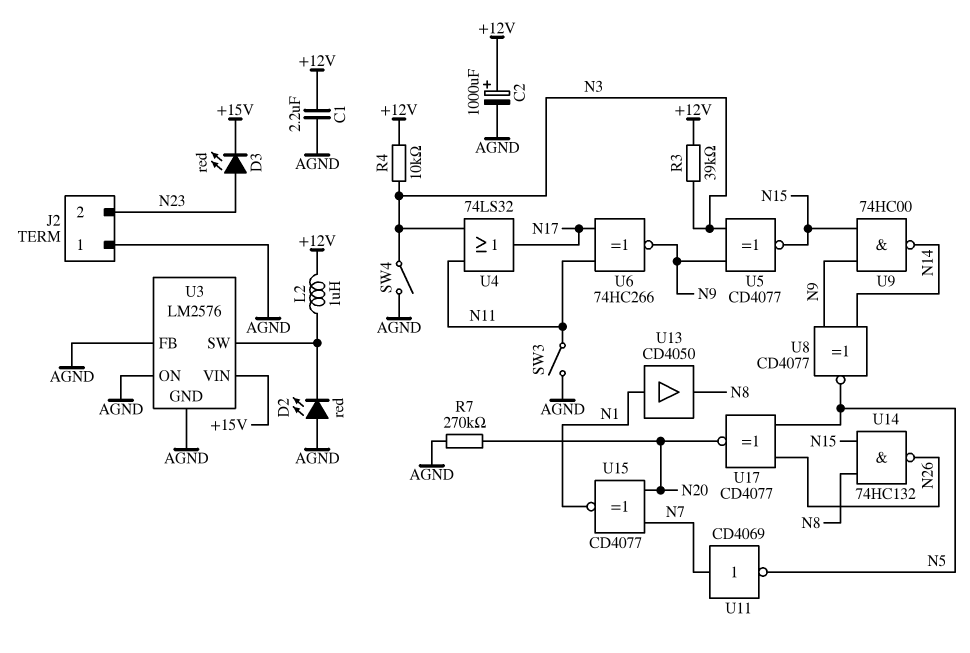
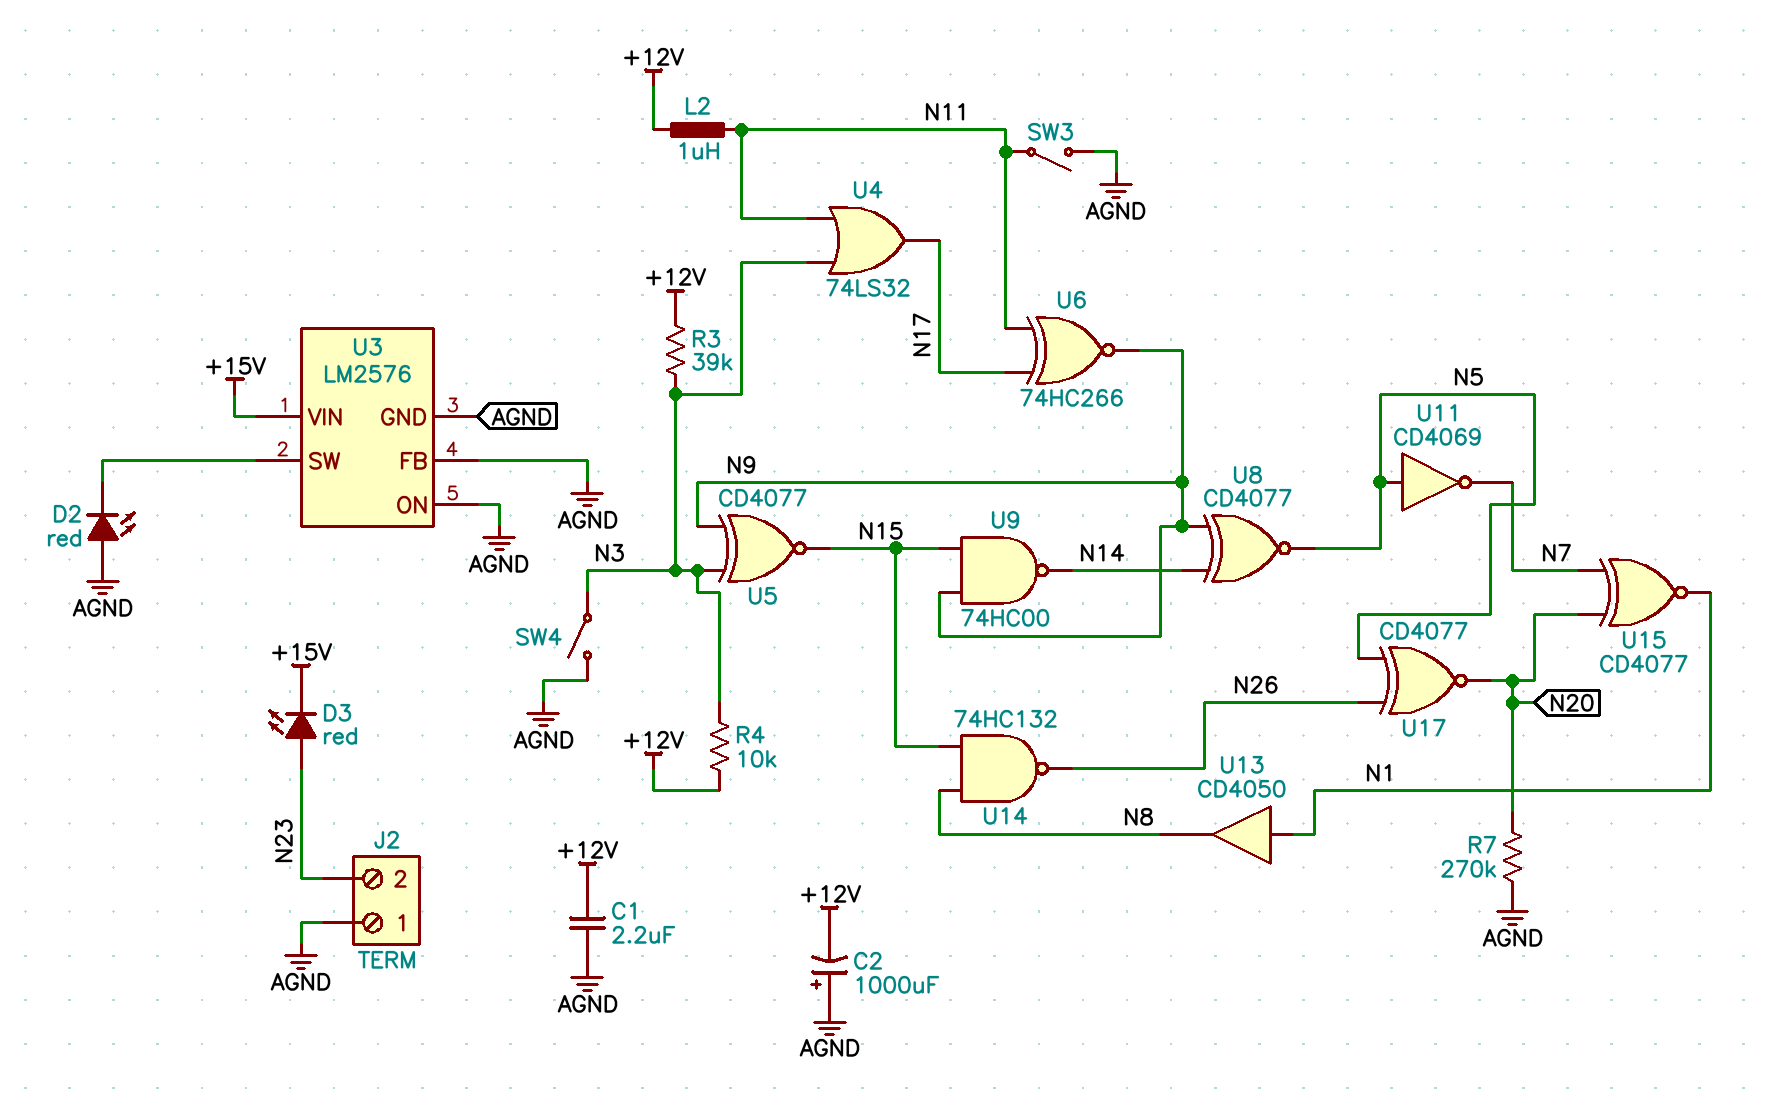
C2: 1000uF (plus +12V, minus AGND) -> 1000uF (plus AGND, minus +12V)
L2: 1uH (+12V, U3/SW) -> 1uH (+12V, N11)
U11: NOT CD4069 (in N7, out N5) -> NOT CD4069 (in N5, out N7)

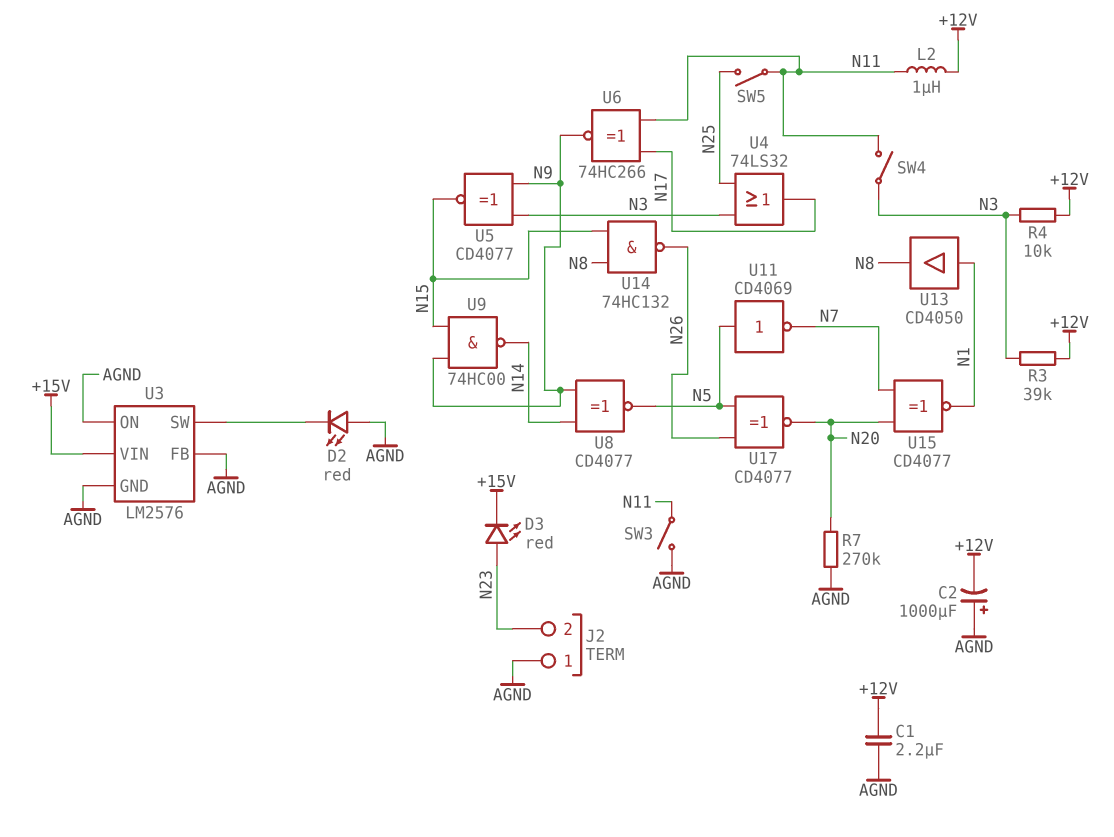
SW4: switch (AGND, N3) -> switch (N3, N11)
SW5: none -> switch (N11, N25)
U4: OR 74LS32 (in N3, in N11, out N17) -> OR 74LS32 (in N3, in N25, out N17)

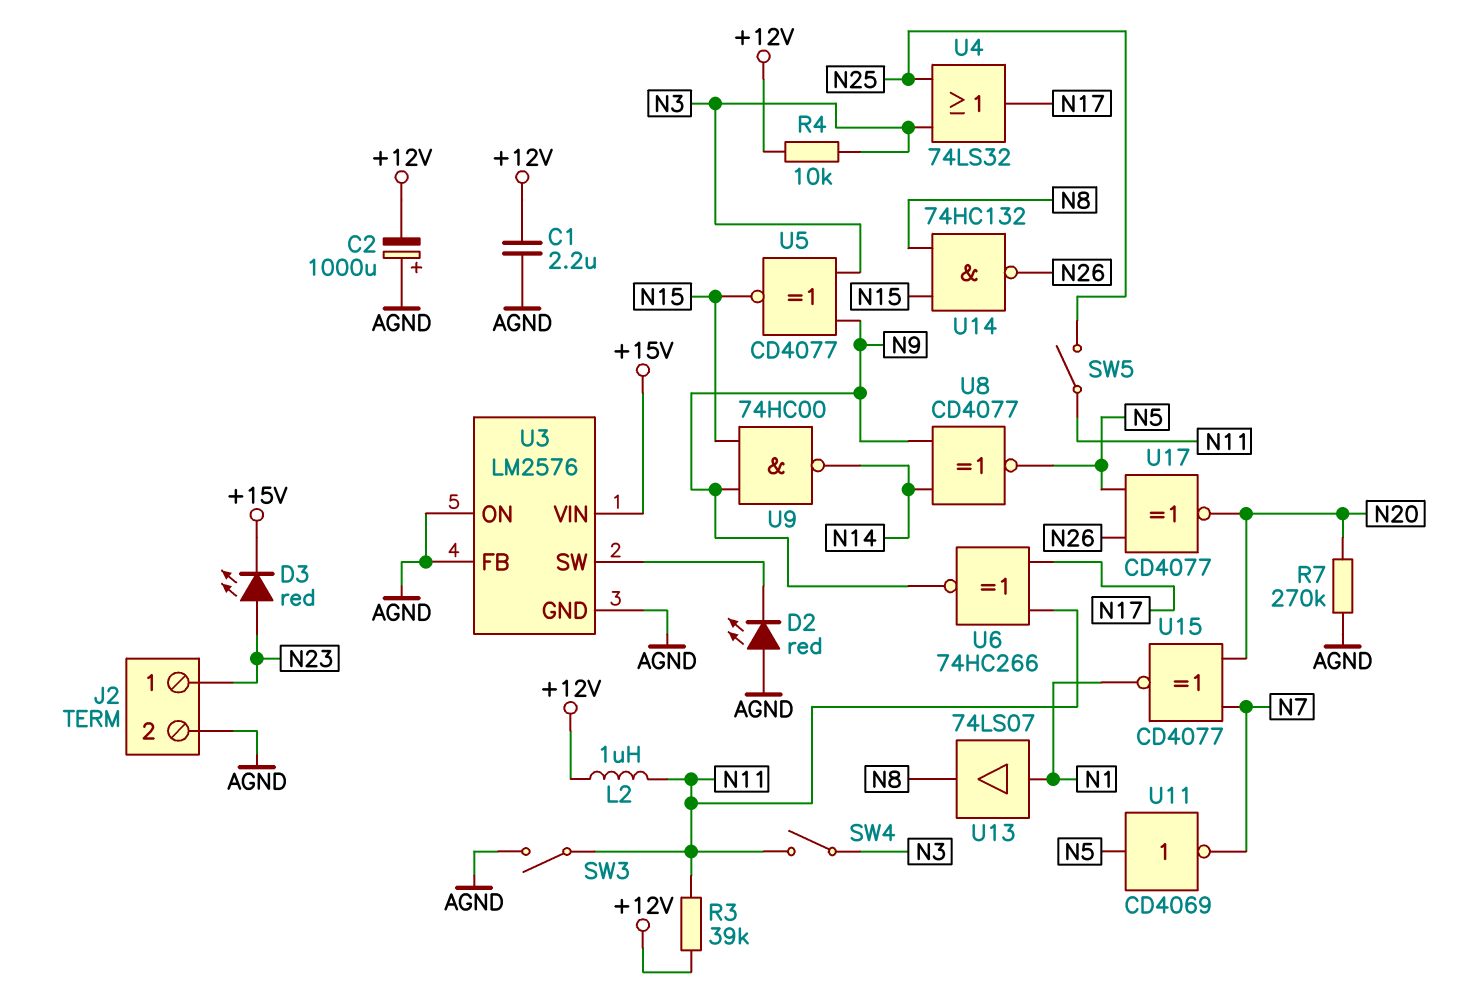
J2 pin 1: AGND -> N23
J2 pin 2: N23 -> AGND
R3: 39k (+12V, N3) -> 39k (+12V, N11)
U13: buffer CD4050 (in N1, out N8) -> buffer 74LS07 (in N1, out N8)

